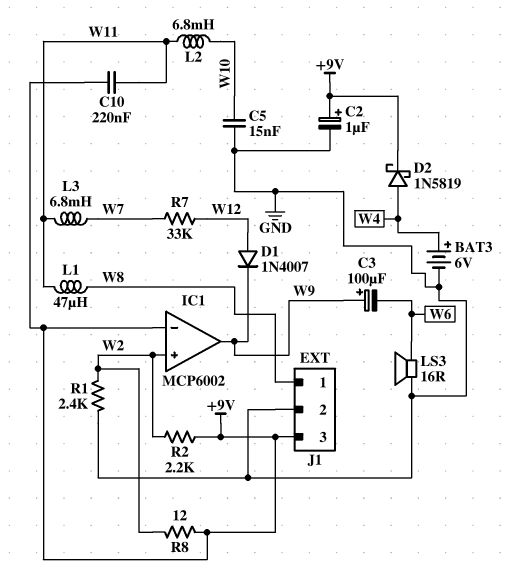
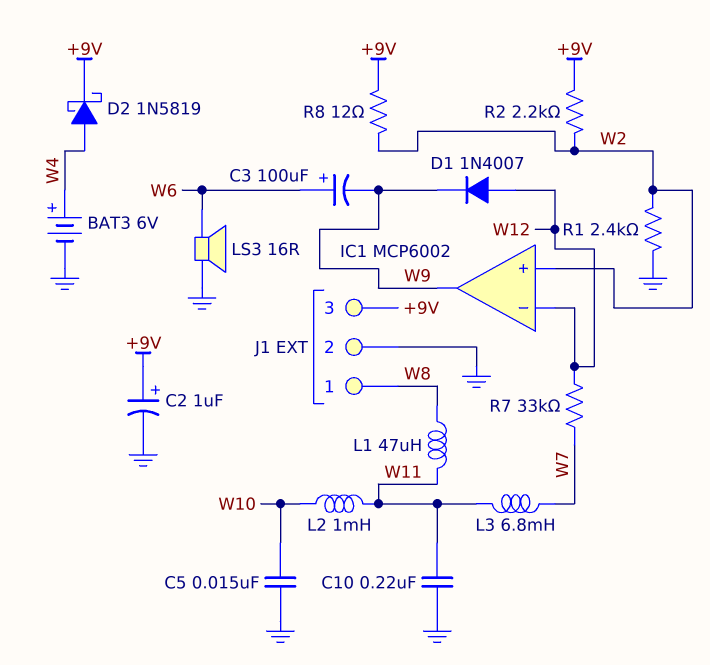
C3: 100uF (plus W9, minus W6) -> 100uF (plus W6, minus W9)
C10: 220nF (+9V, W11) -> 220nF (GND, W11)
IC1 pin in-: +9V -> W12
L2: 6.8mH (W10, W11) -> 1mH (W10, W11)

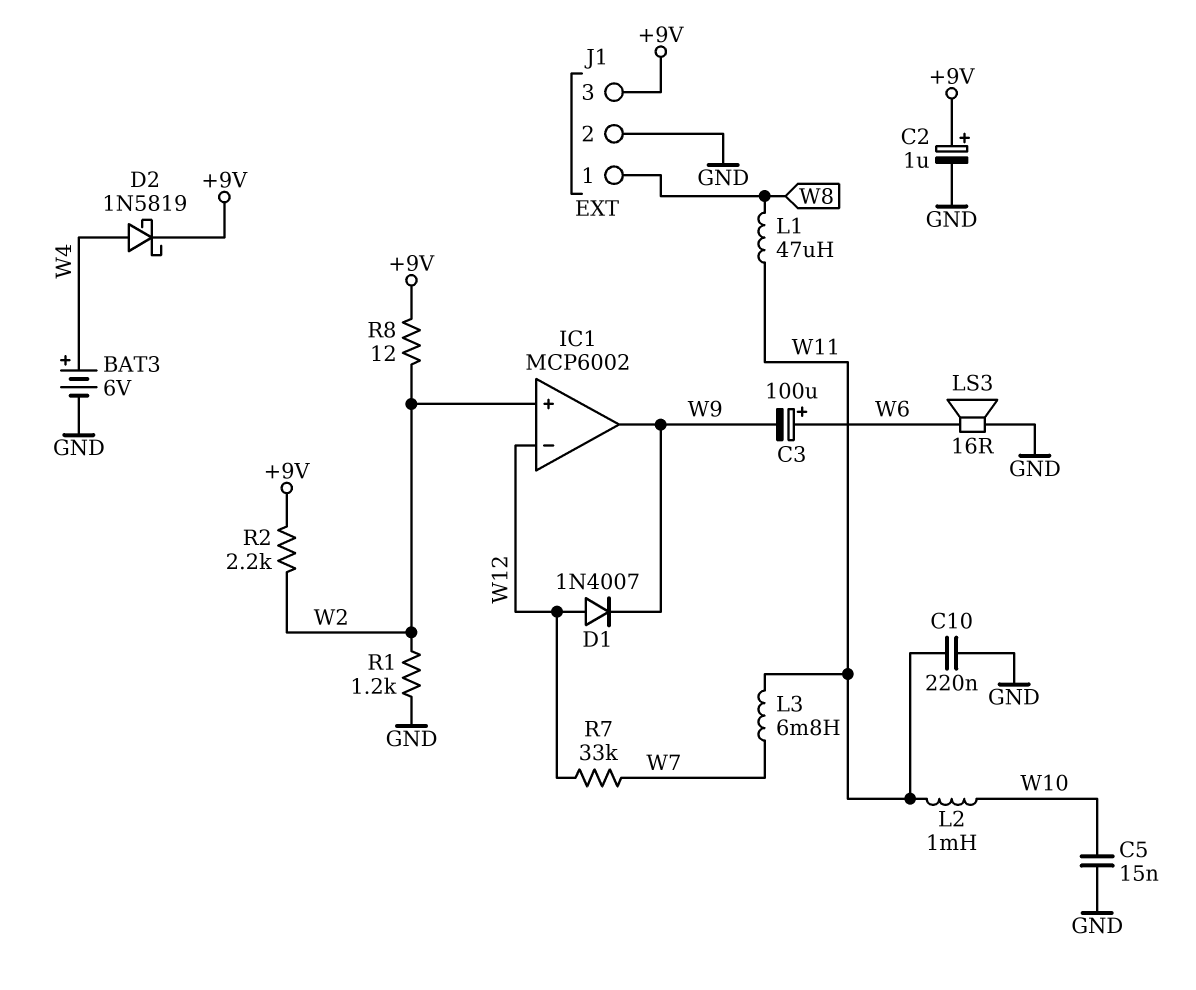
R1: 2.4k (GND, W2) -> 1.2k (GND, W2)

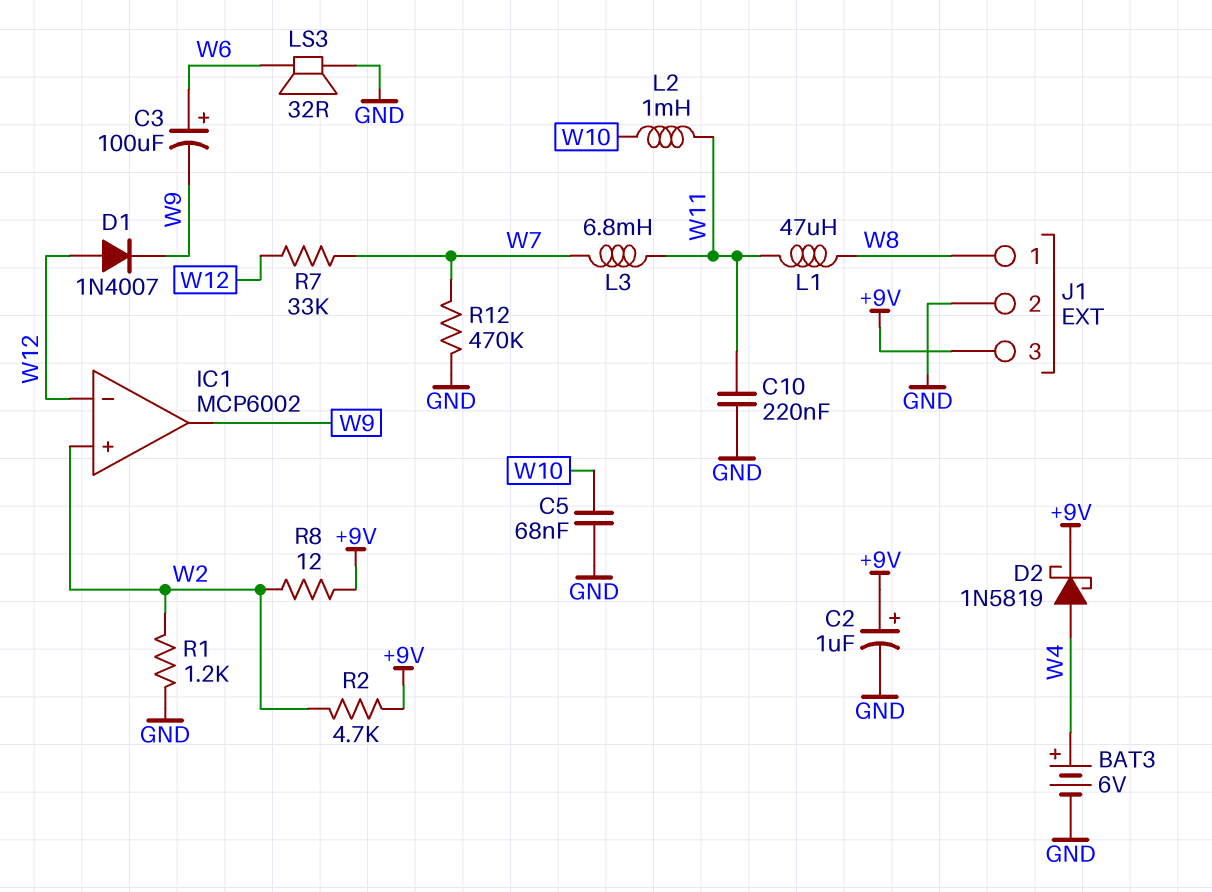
C5: 15nF (GND, W10) -> 68nF (GND, W10)
LS3: speaker 16R (GND, W6) -> speaker 32R (GND, W6)
R2: 2.2k (+9V, W2) -> 4.7k (+9V, W2)
R12: none -> 470k (GND, W7)

